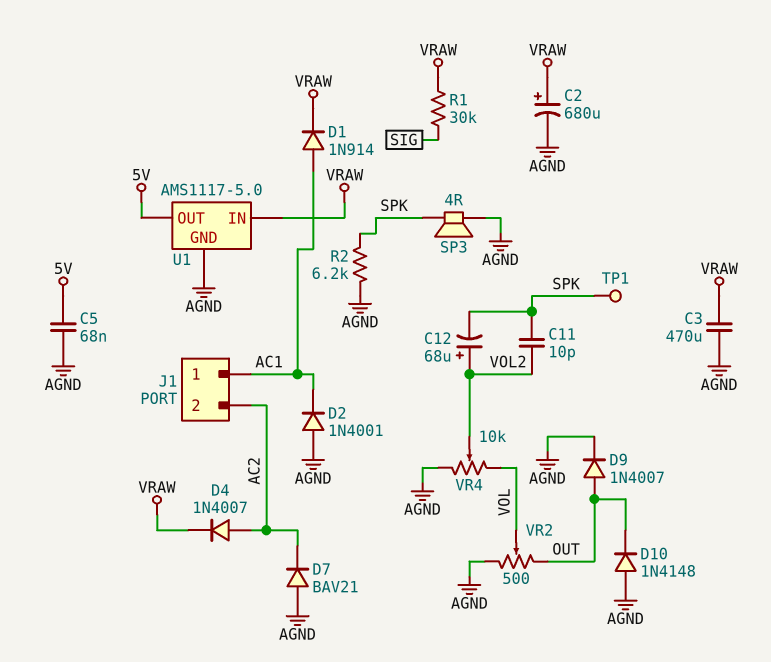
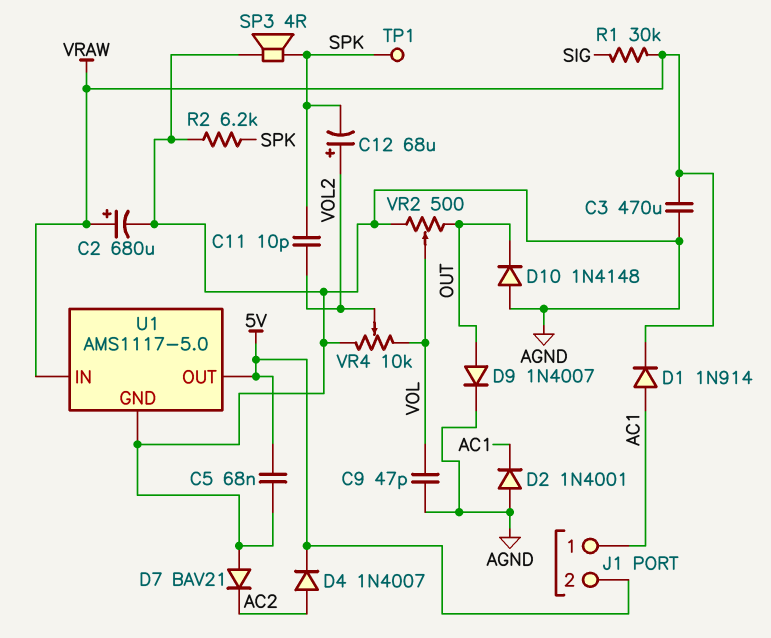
C9: none -> 47pF (AGND, VOL)
D4: diode 1N4007 (A AC2, K VRAW) -> diode 1N4007 (A AC2, K 5V)
J1 pin 2: AC2 -> 5V

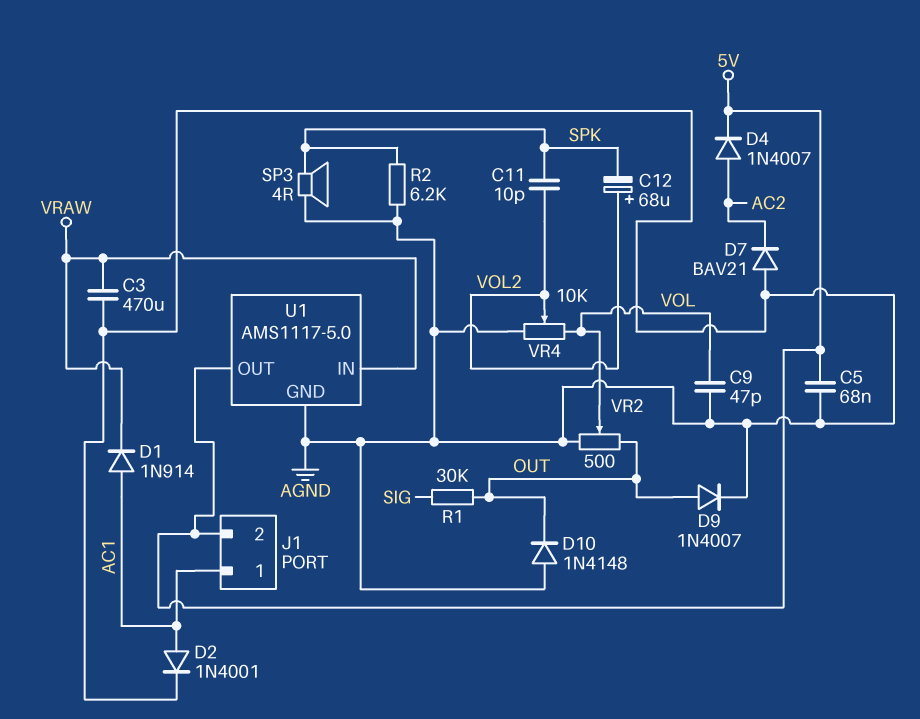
C2: 680uF (plus VRAW, minus AGND) -> none
D2: diode 1N4001 (A AGND, K AC1) -> diode 1N4001 (A AC1, K AGND)
R1: 30k (SIG, VRAW) -> 30k (OUT, SIG)
TP1: test point (SPK) -> none

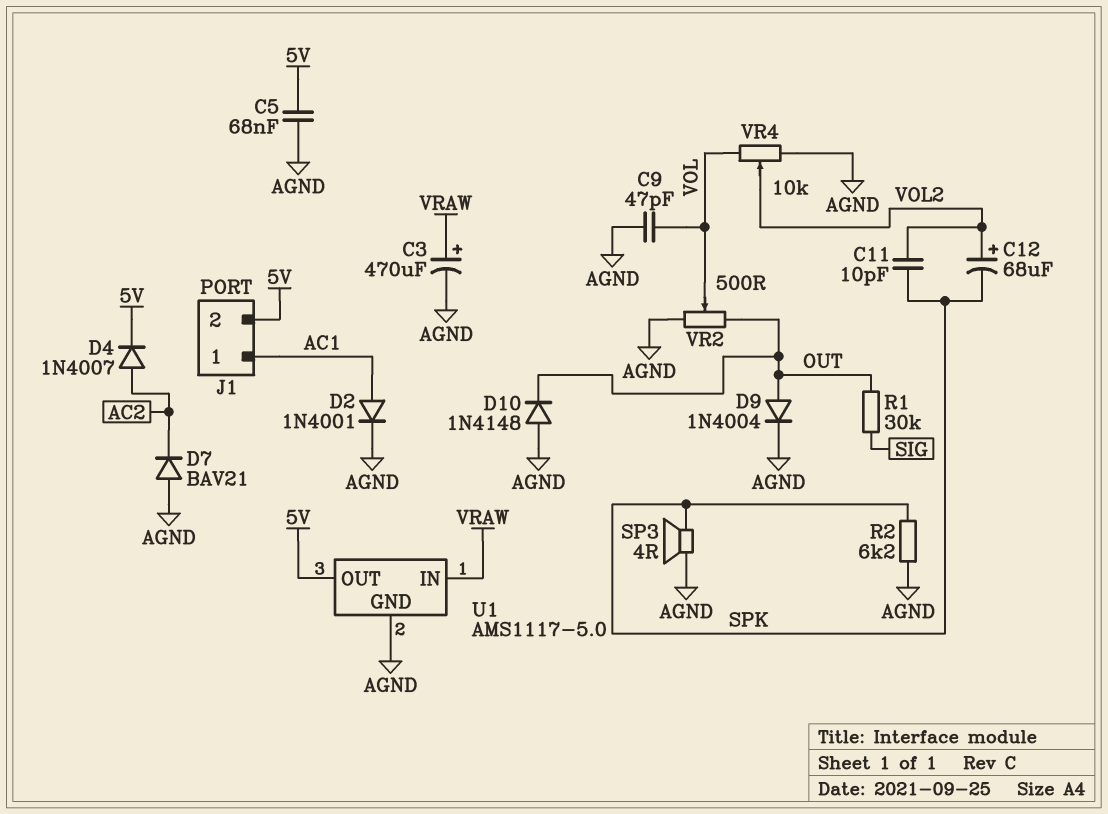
C3: 470uF (AGND, VRAW) -> 470uF (plus VRAW, minus AGND)
D1: diode 1N914 (A AC1, K VRAW) -> none
D9: diode 1N4007 (A OUT, K AGND) -> diode 1N4004 (A OUT, K AGND)

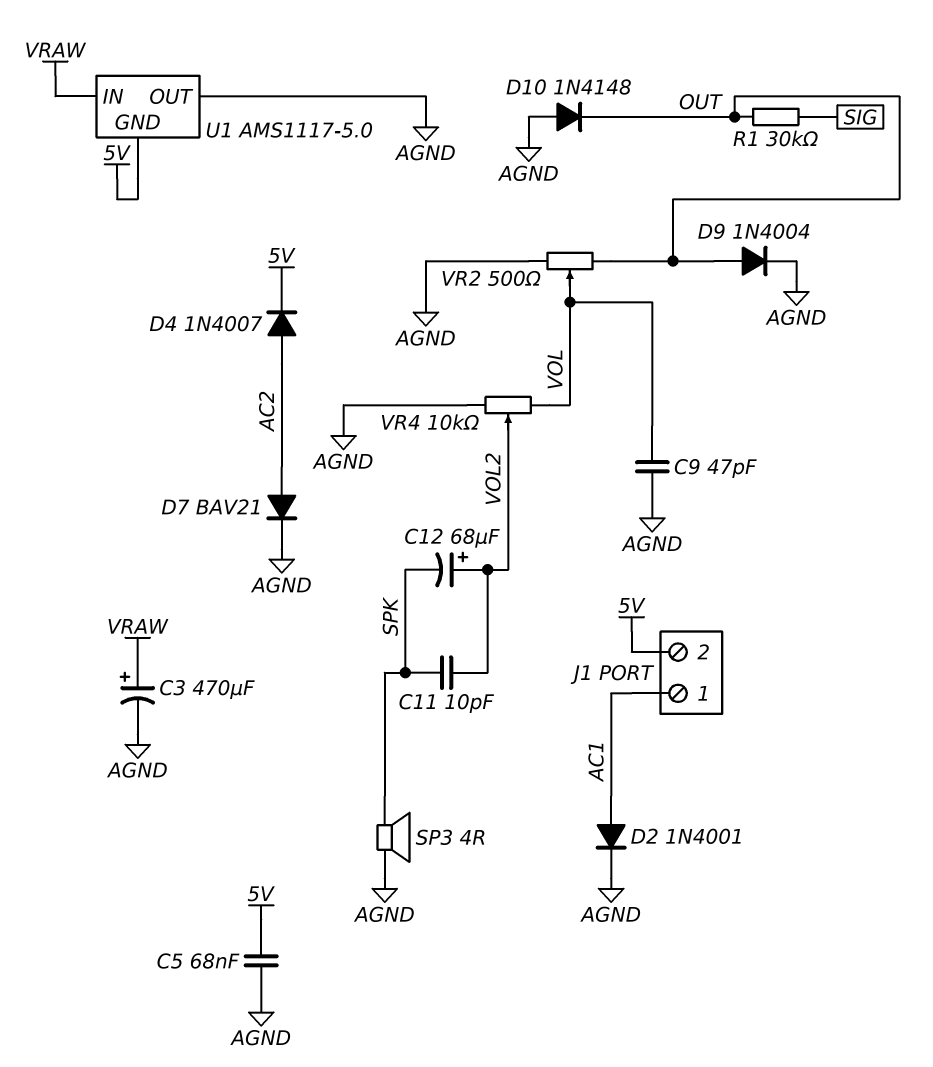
D7: diode BAV21 (A AGND, K AC2) -> diode BAV21 (A AC2, K AGND)
R2: 6.2k (AGND, SPK) -> none
U1 pin GND: AGND -> 5V
U1 pin OUT: 5V -> AGND

